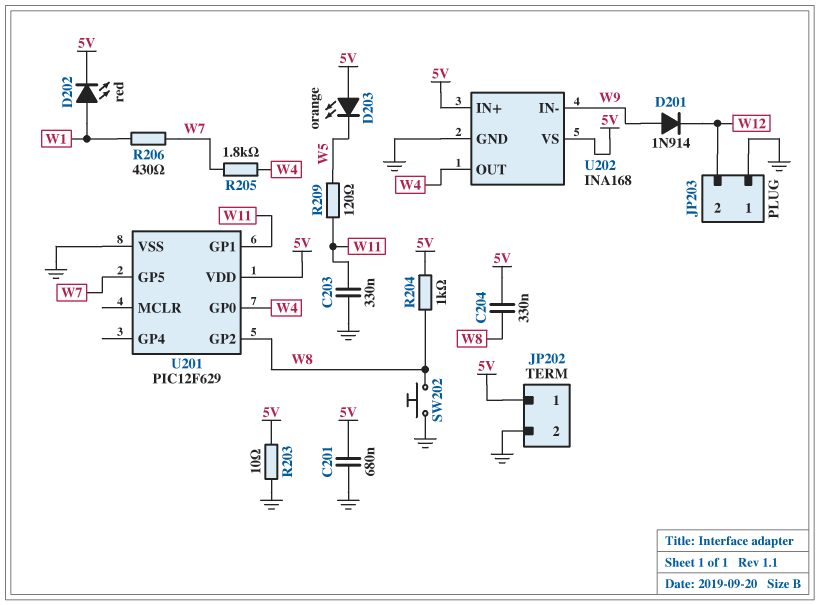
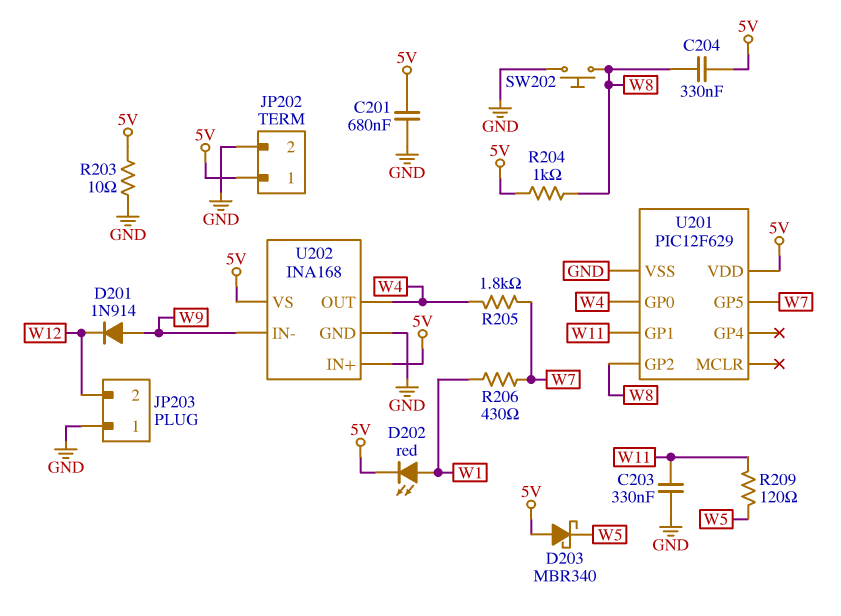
D203: LED orange (A 5V, K W5) -> schottky MBR340 (A 5V, K W5)

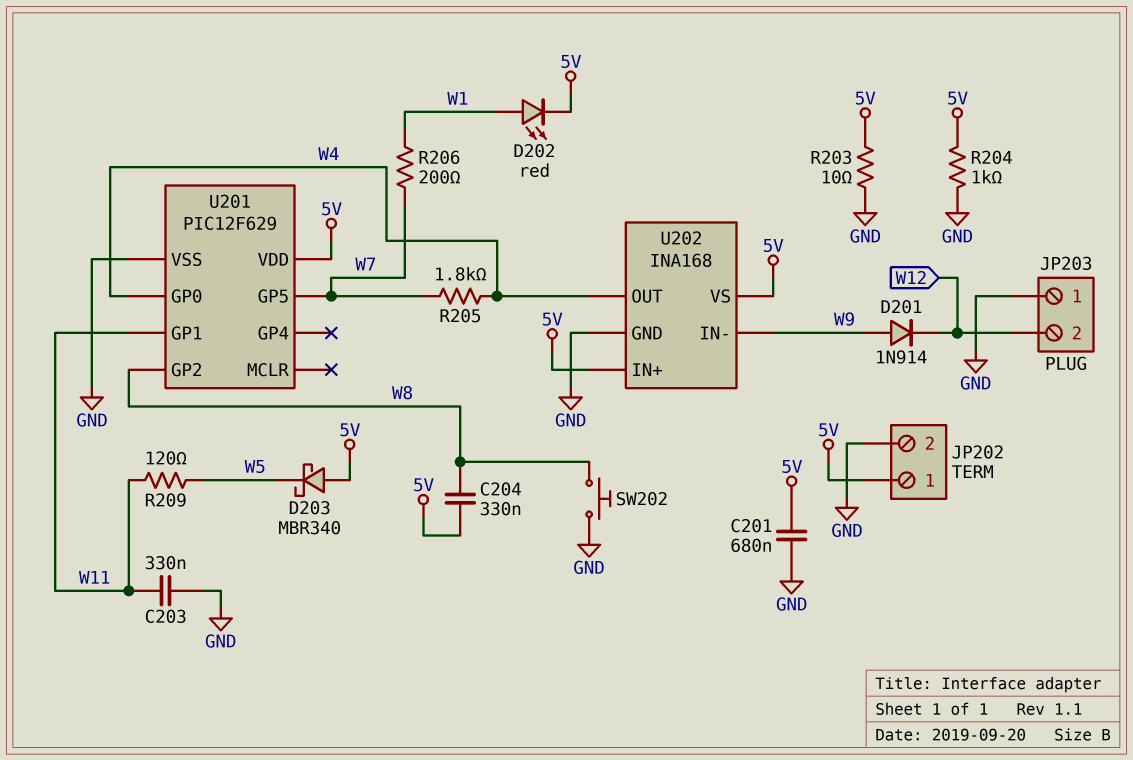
R204: 1k (5V, W8) -> 1k (5V, GND)
R206: 430 (W1, W7) -> 200 (W1, W7)

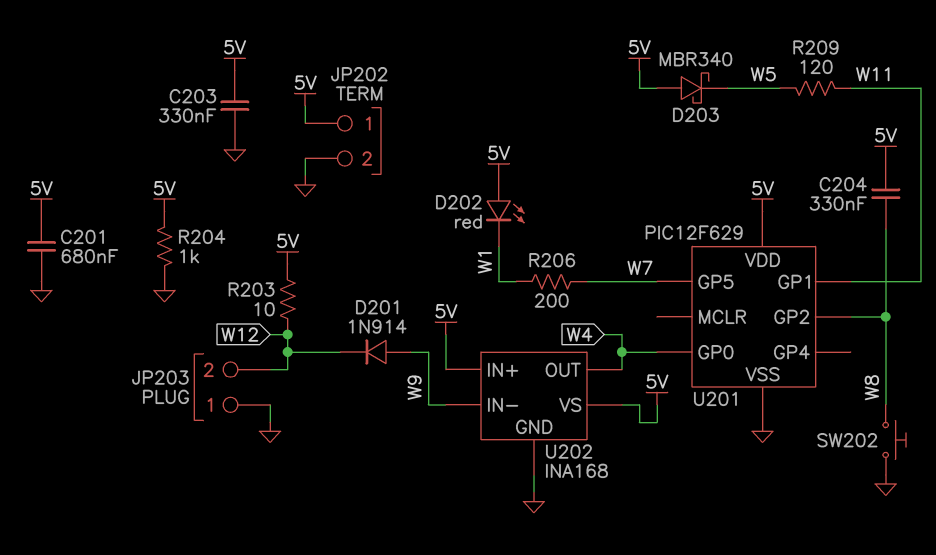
C203: 330nF (GND, W11) -> 330nF (5V, GND)
D202: LED red (A W1, K 5V) -> LED red (A 5V, K W1)
R203: 10 (5V, GND) -> 10 (5V, W12)
R205: 1.8k (W4, W7) -> none

